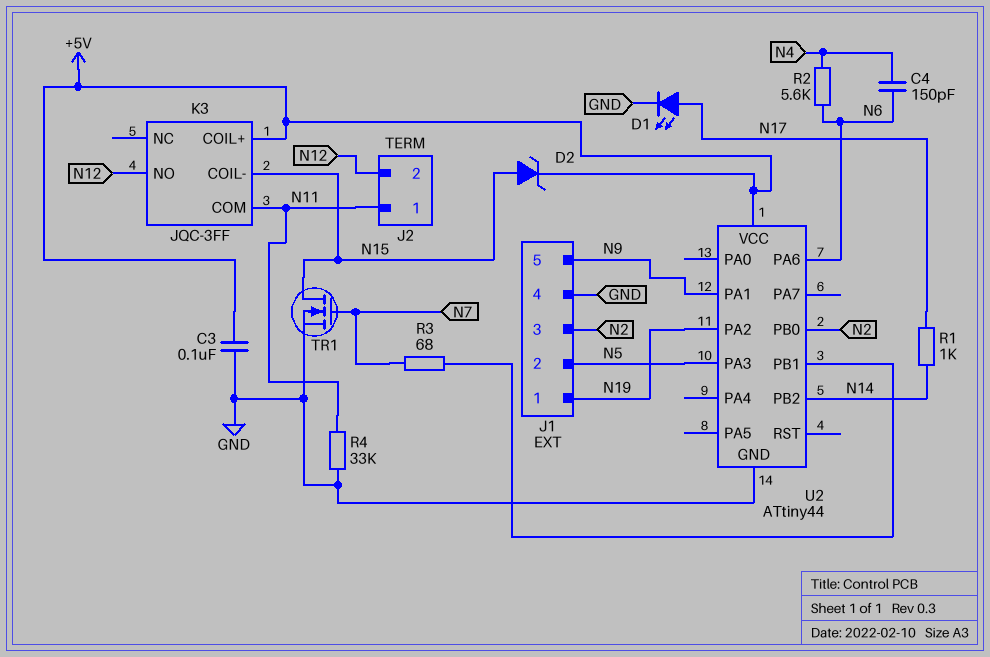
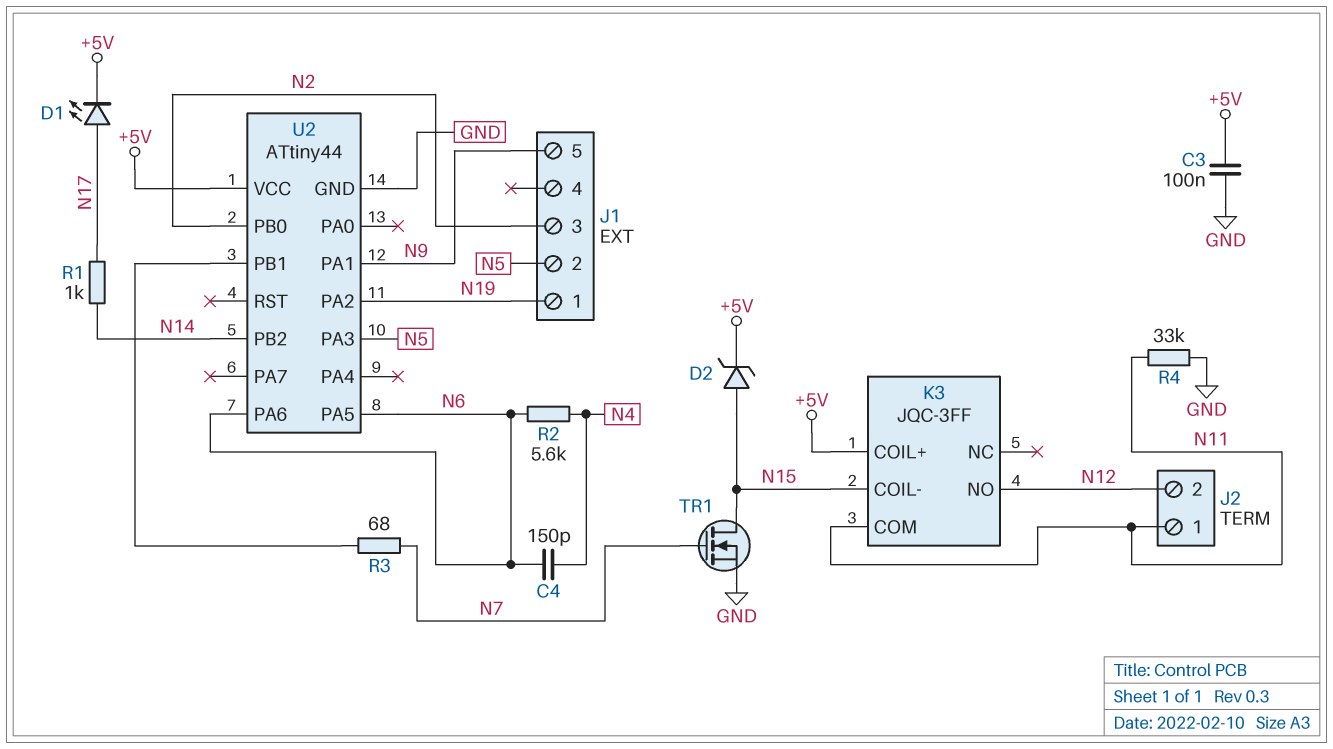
D1: LED (A N17, K GND) -> LED (A N17, K +5V)
J1 pin 4: GND -> none
U2 pin PA5: none -> N6

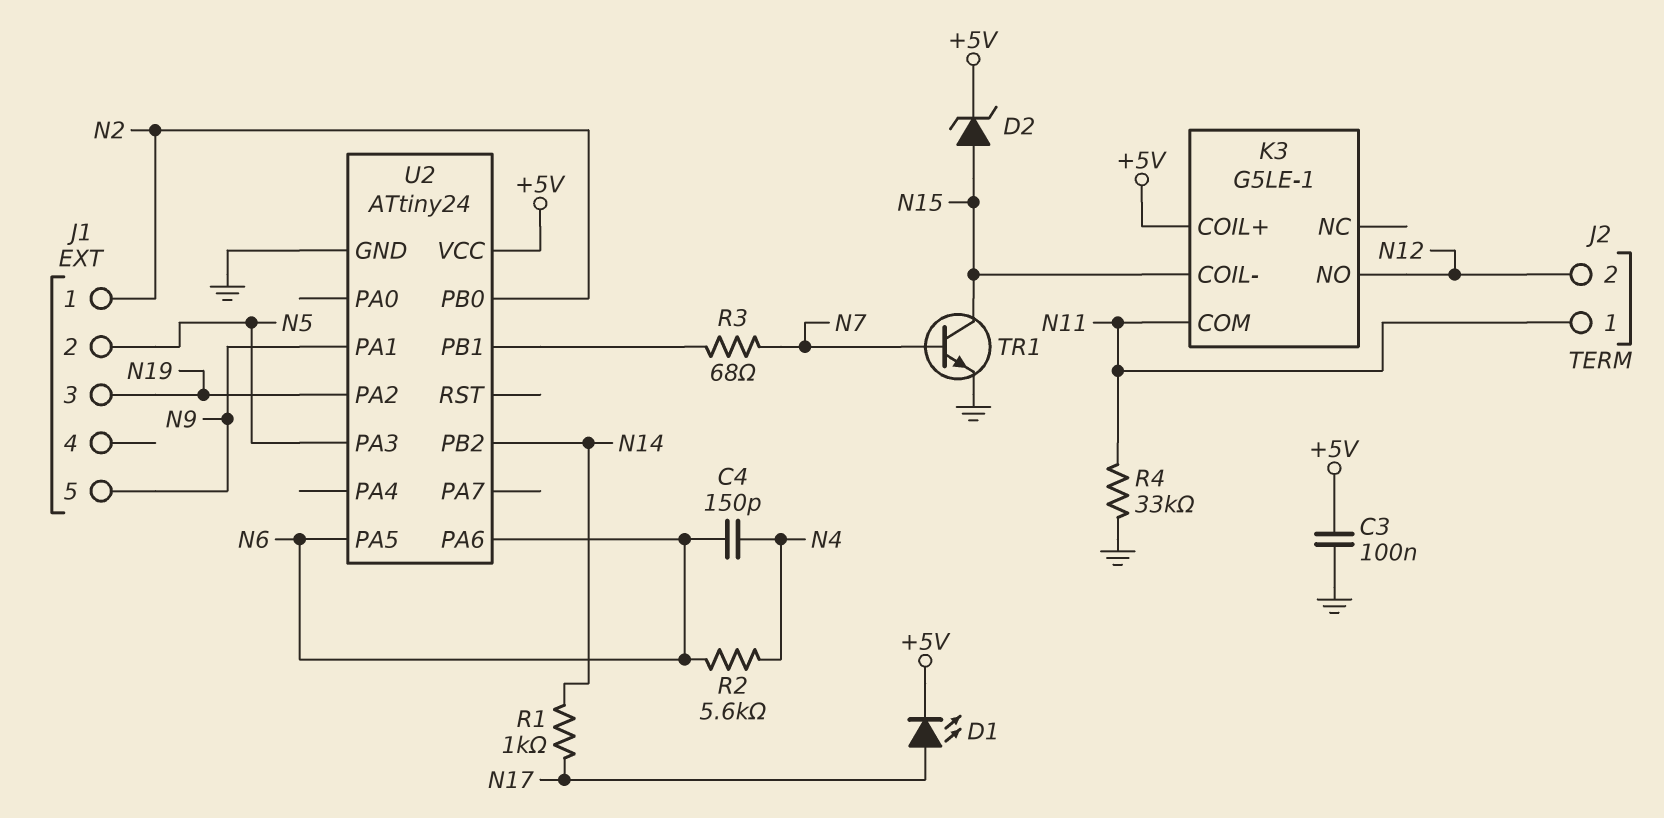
J1 pin 1: N19 -> N2
J1 pin 3: N2 -> N19
K3: JQC-3FF -> G5LE-1
TR1: NMOS (G N7, D N15, S GND) -> NPN (B N7, C N15, E GND)
U2: ATtiny44 -> ATtiny24

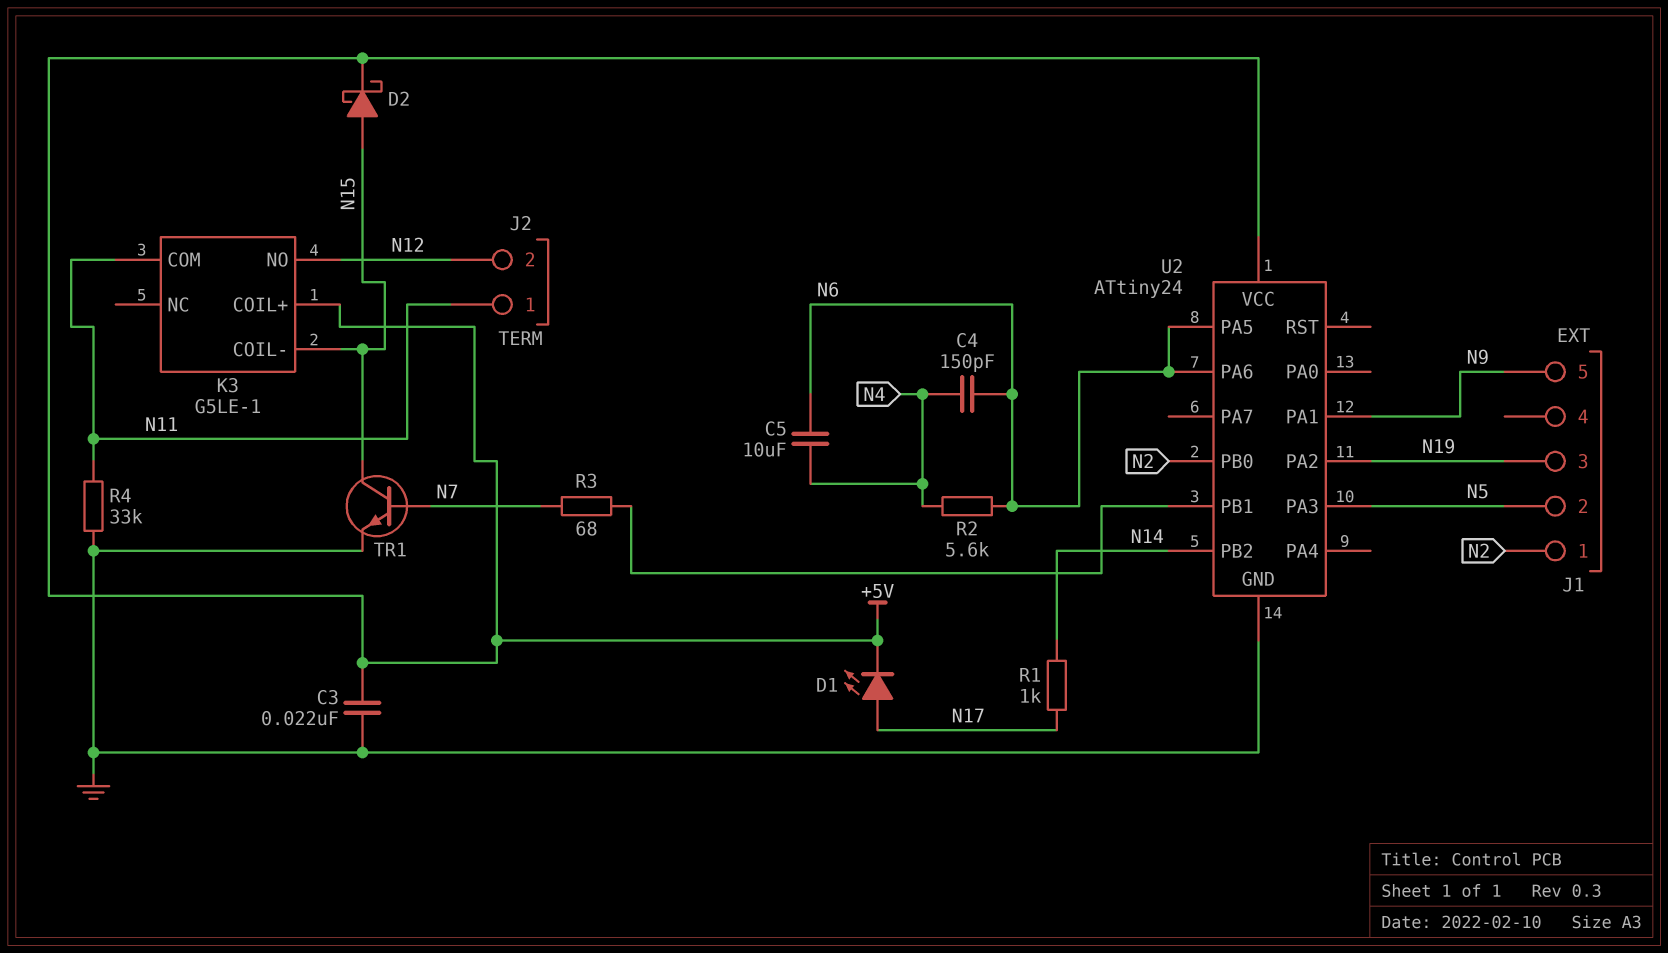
C3: 100nF (+5V, GND) -> 22nF (+5V, GND)
C5: none -> 10uF (N4, N6)
D2: zener (A N15, K +5V) -> schottky (A N15, K +5V)

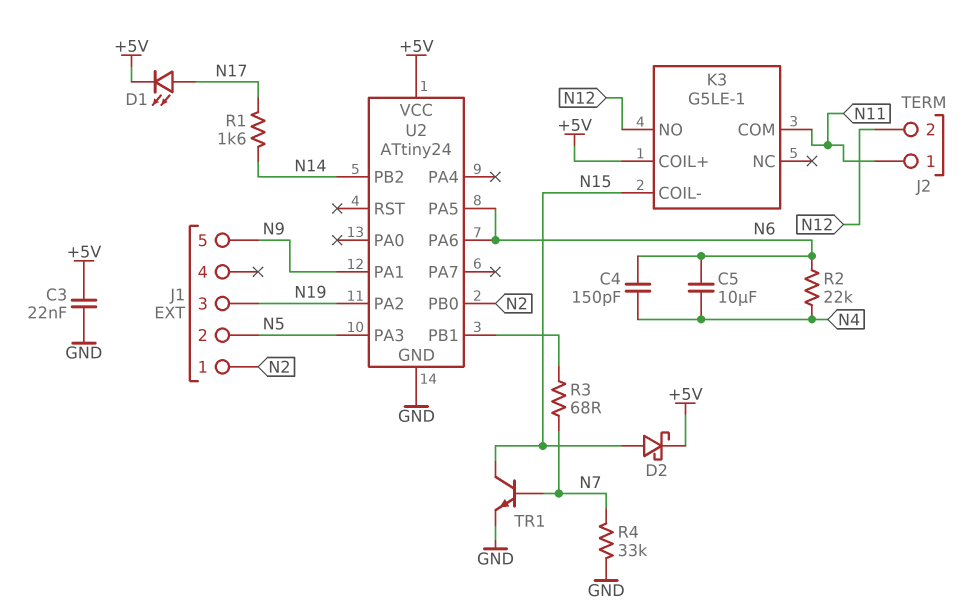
R1: 1k (N14, N17) -> 1.6k (N14, N17)
R2: 5.6k (N4, N6) -> 22k (N4, N6)
R4: 33k (GND, N11) -> 33k (GND, N7)

